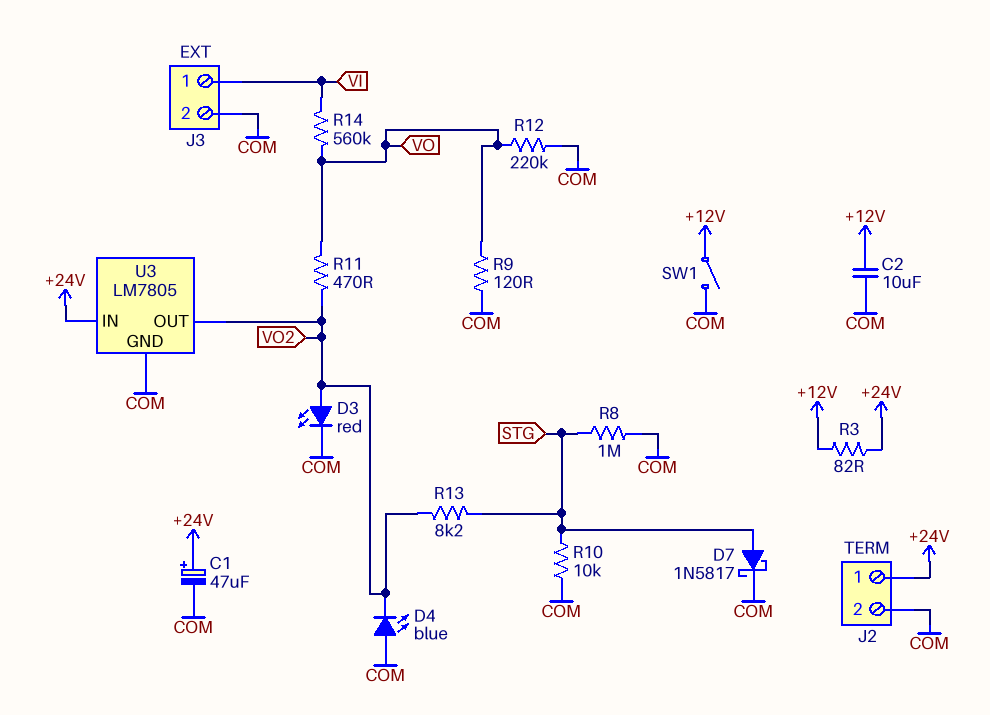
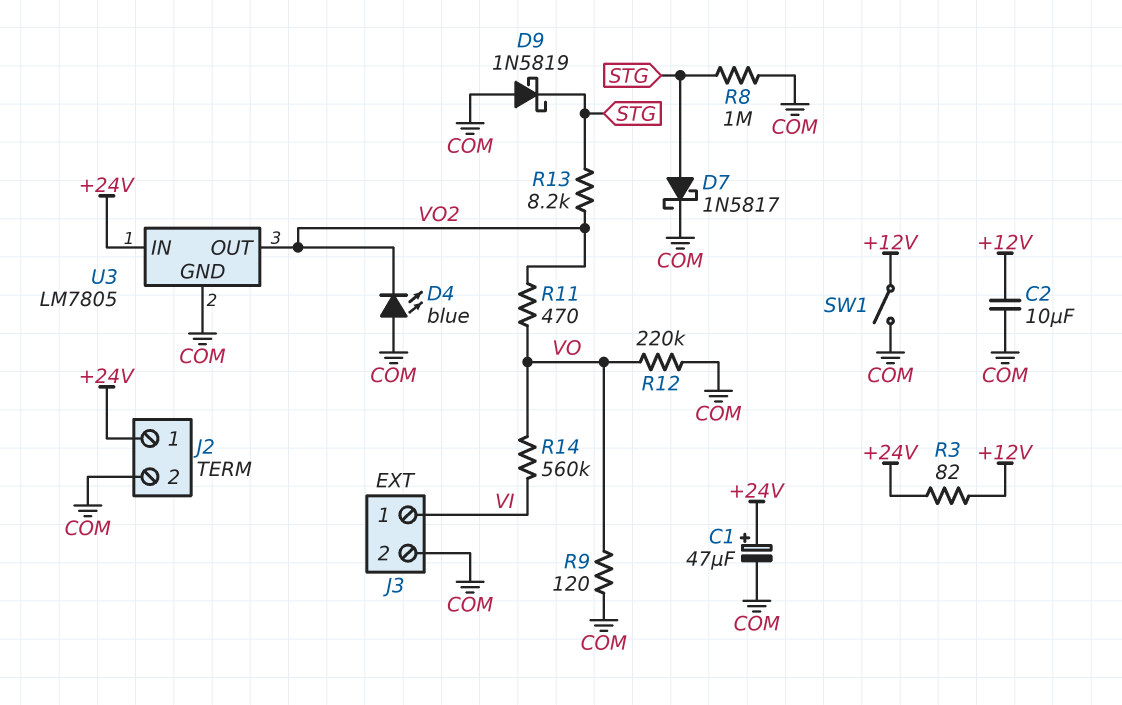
D3: LED red (A VO2, K COM) -> none
D9: none -> schottky 1N5819 (A COM, K STG)
R10: 10k (COM, STG) -> none

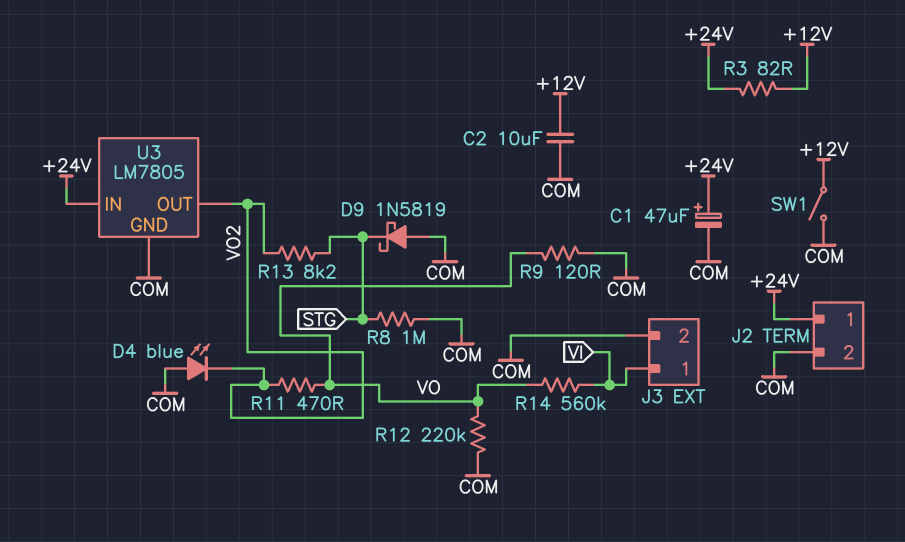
D7: schottky 1N5817 (A STG, K COM) -> none

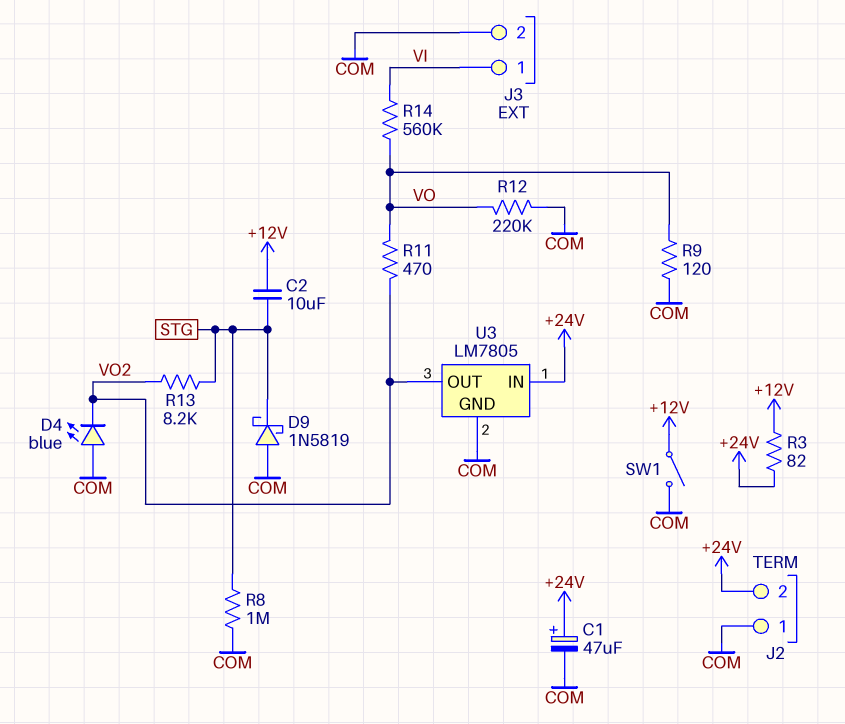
C2: 10uF (+12V, COM) -> 10uF (+12V, STG)
J2 pin 1: +24V -> COM
J2 pin 2: COM -> +24V

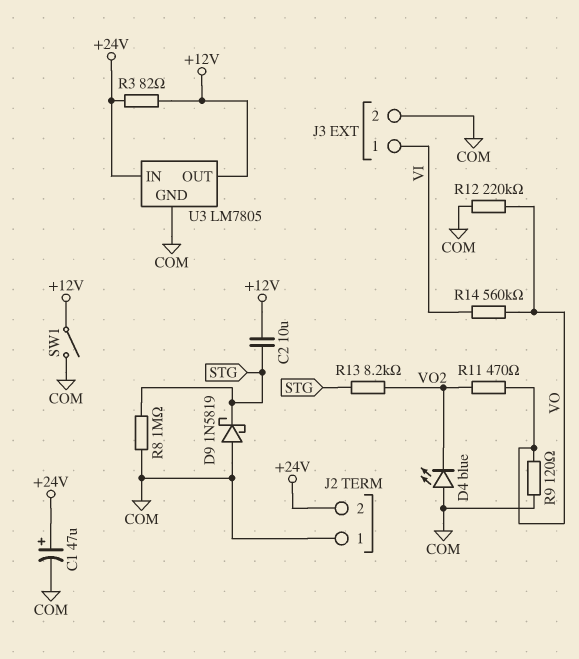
U3 pin OUT: VO2 -> +12V

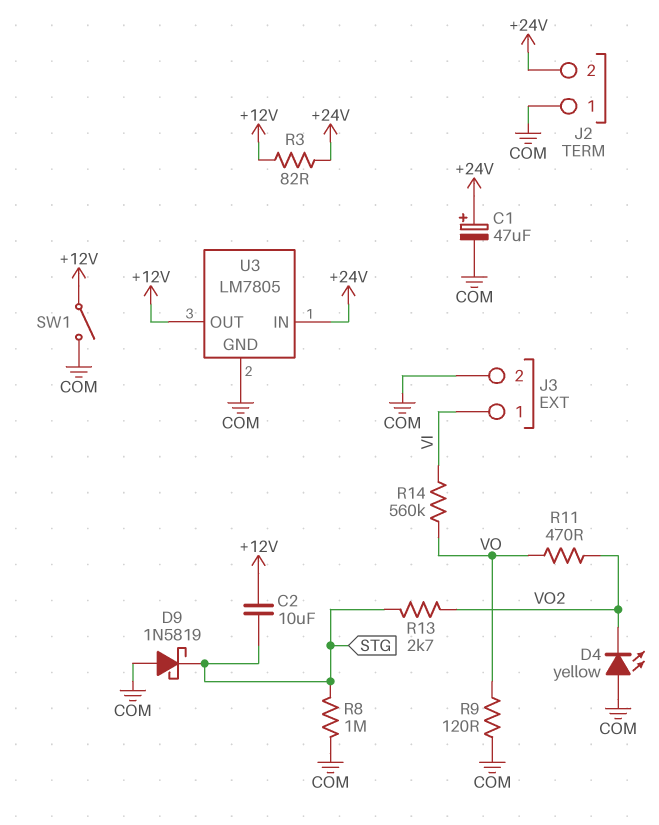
D4: LED blue (A COM, K VO2) -> LED yellow (A COM, K VO2)
R12: 220k (COM, VO) -> none
R13: 8.2k (STG, VO2) -> 2.7k (STG, VO2)

